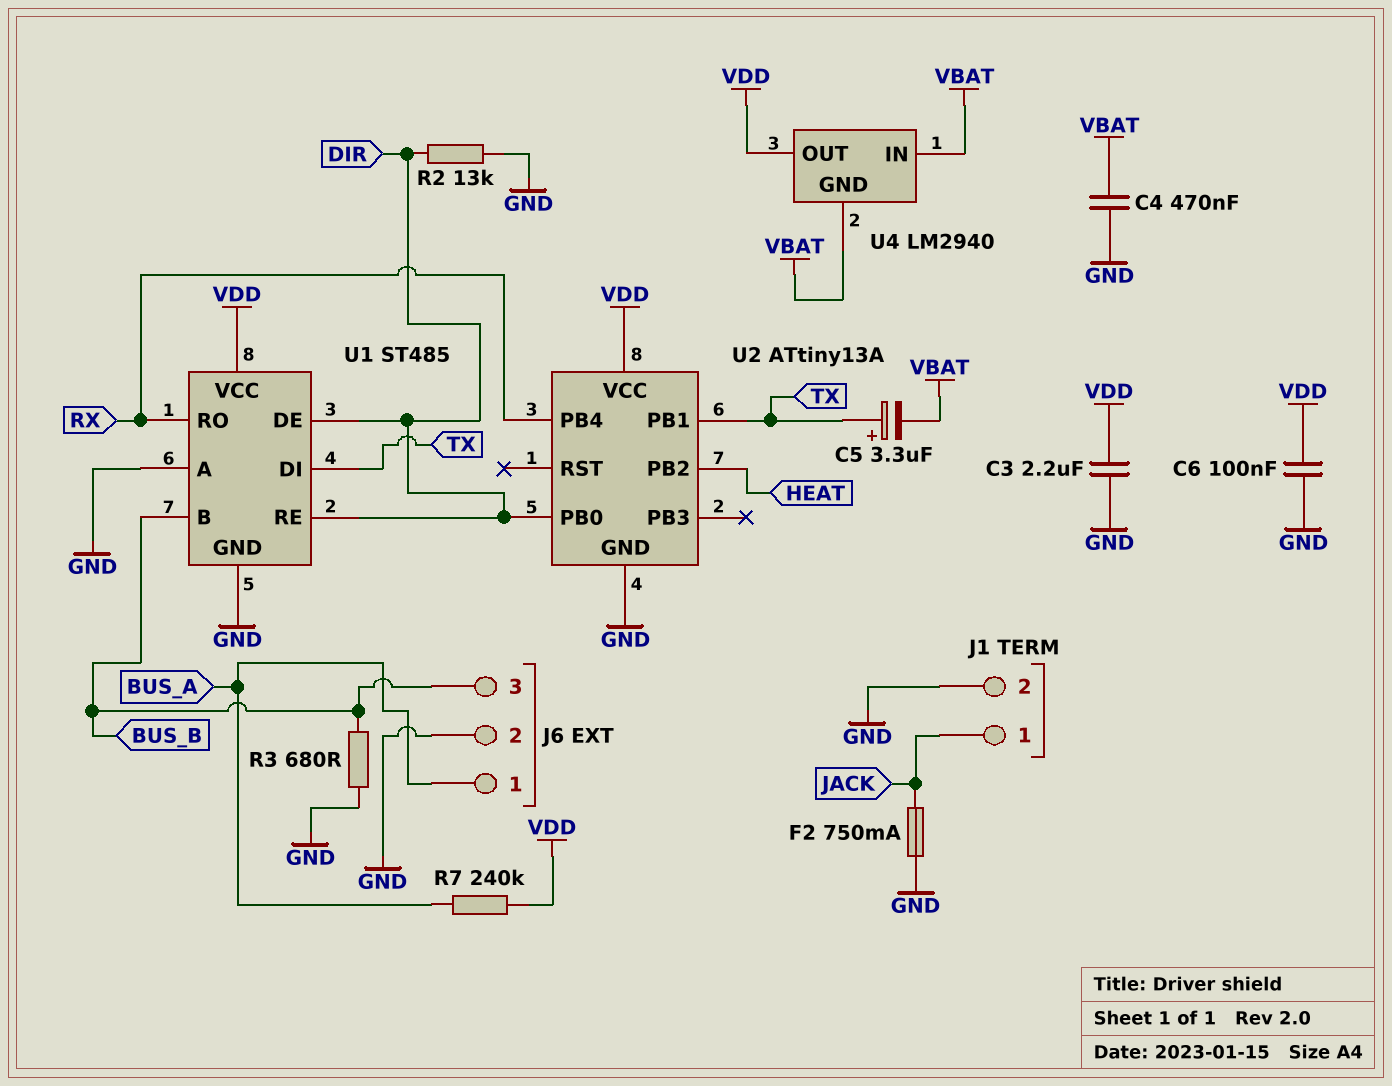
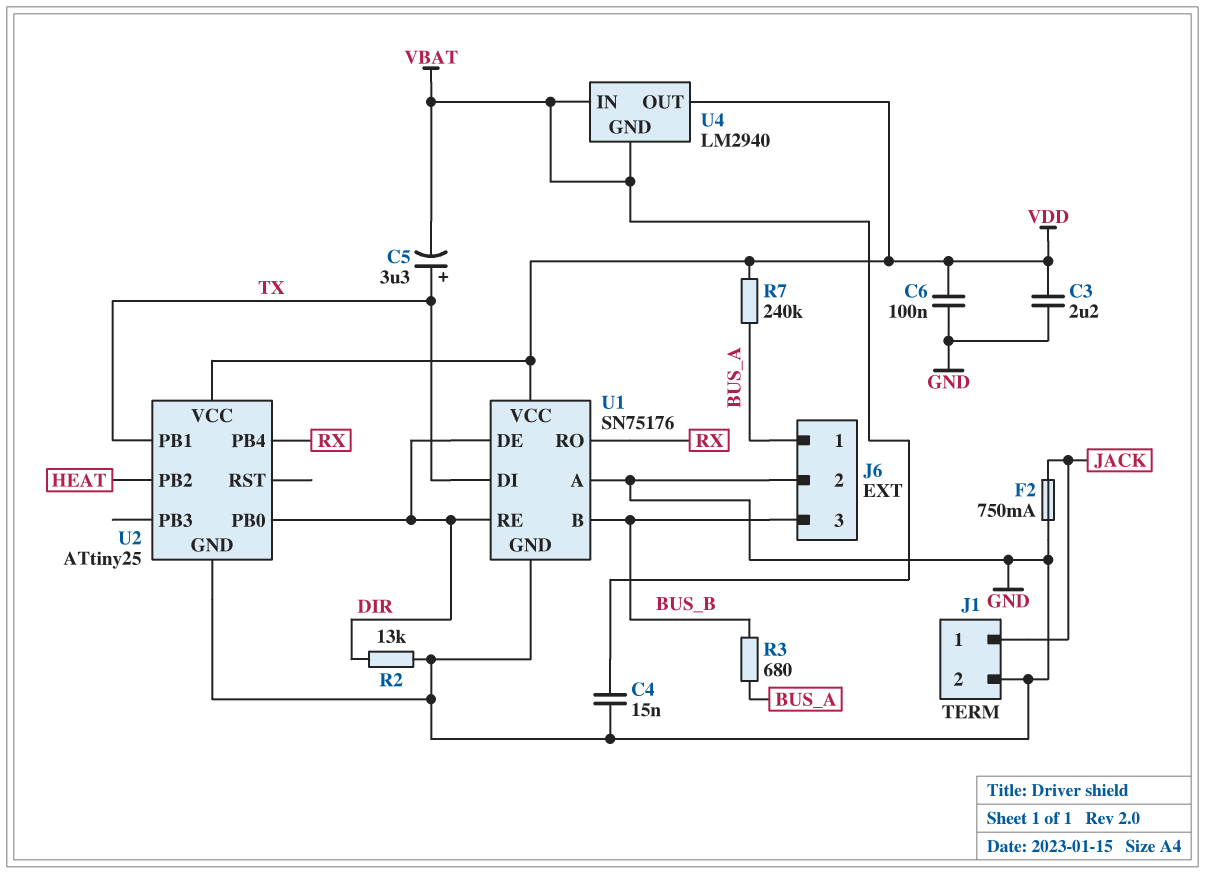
C4: 470nF (GND, VBAT) -> 15nF (GND, VBAT)
R3: 680 (BUS_B, GND) -> 680 (BUS_A, BUS_B)
U1: ST485 -> SN75176
U2: ATtiny13A -> ATtiny25

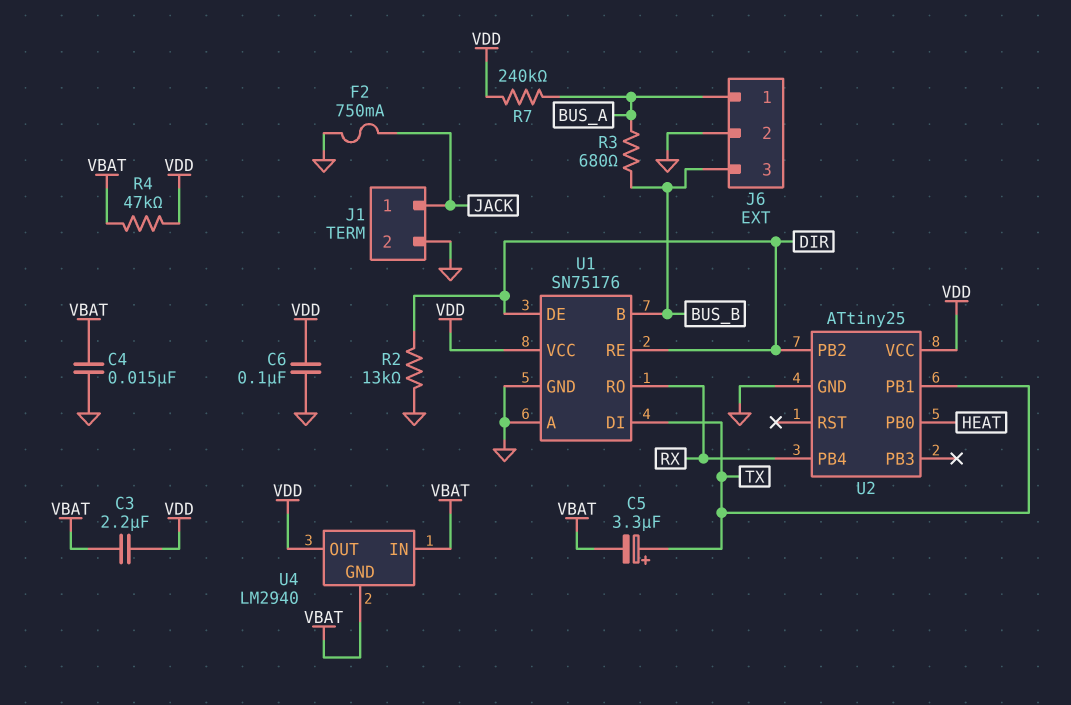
C3: 2.2uF (GND, VDD) -> 2.2uF (VBAT, VDD)
R4: none -> 47k (VBAT, VDD)
U2 pin PB0: DIR -> HEAT
U2 pin PB2: HEAT -> DIR

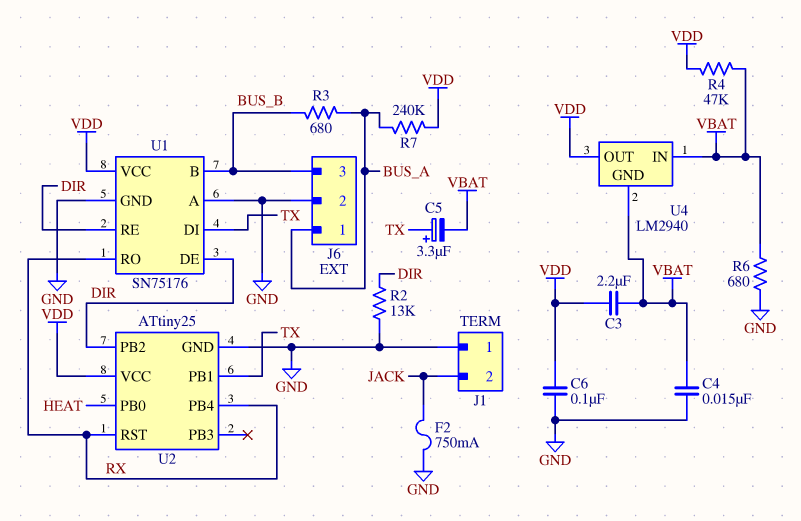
J1 pin 1: JACK -> GND
J1 pin 2: GND -> JACK
R6: none -> 680 (GND, VBAT)
U2 pin RST: none -> RX

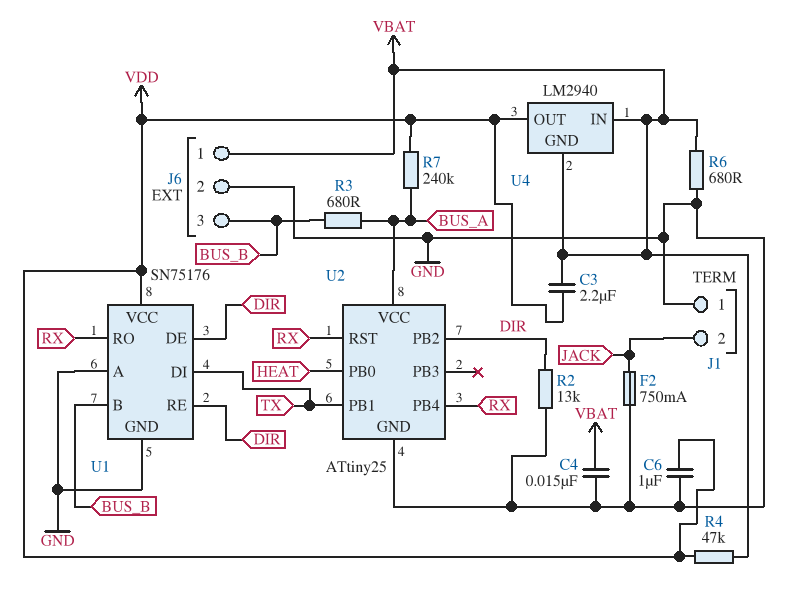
C5: 3.3uF (plus TX, minus VBAT) -> none
C6: 100nF (GND, VDD) -> 1uF (GND, VDD)
J6 pin 1: BUS_A -> VBAT
U2 pin VCC: VDD -> BUS_A

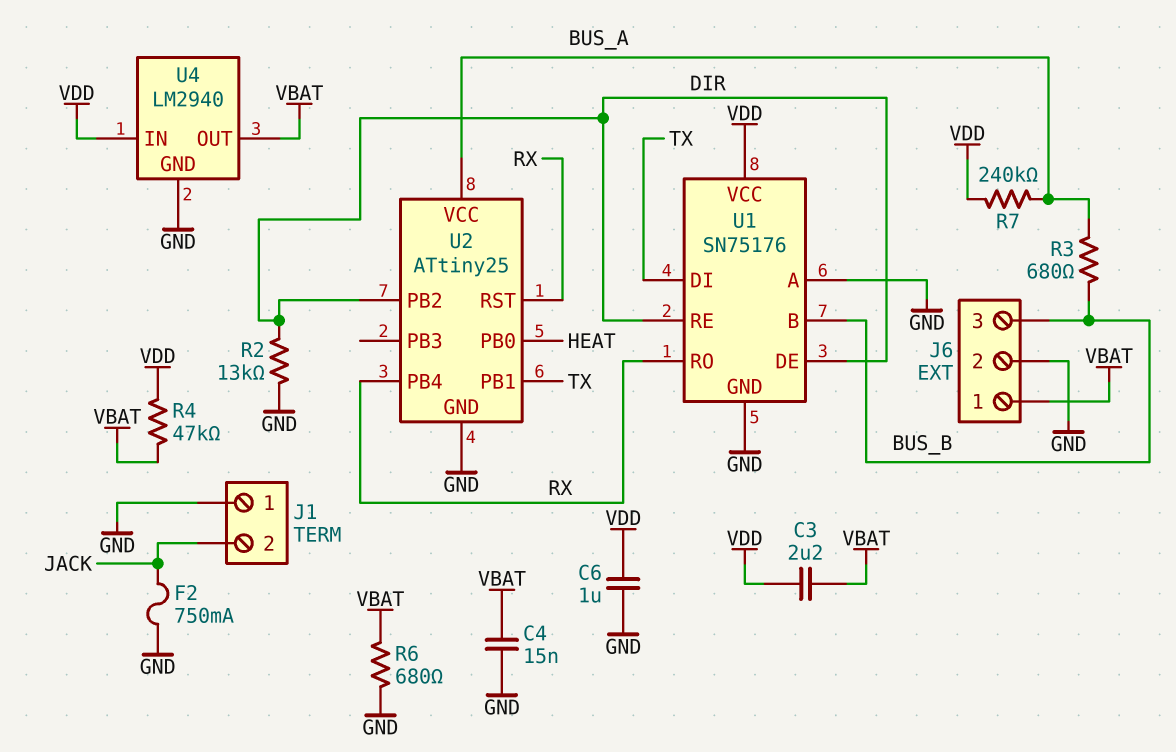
U4 pin GND: VBAT -> GND
U4 pin IN: VBAT -> VDD
U4 pin OUT: VDD -> VBAT

